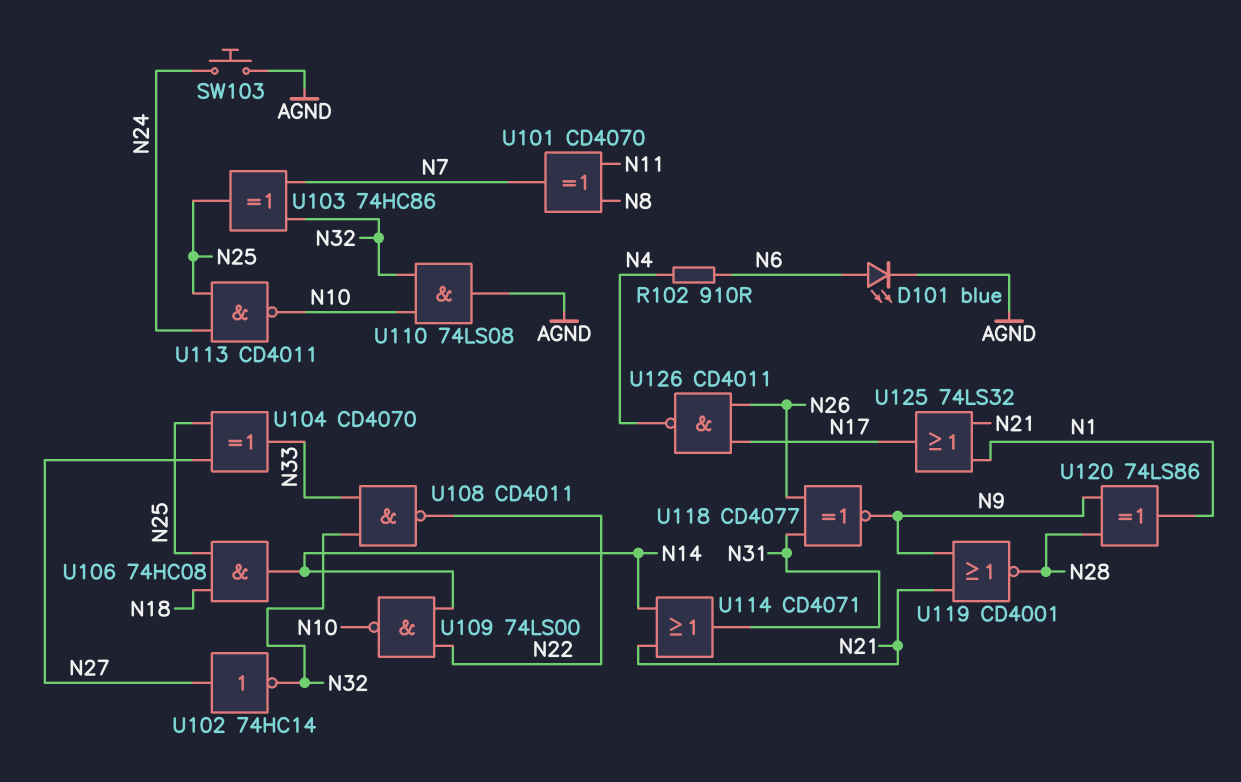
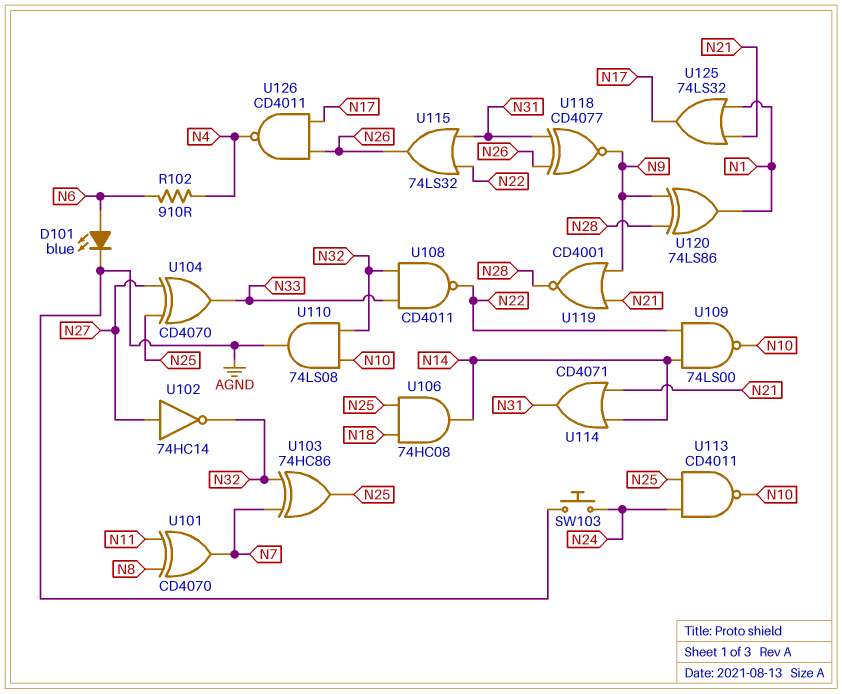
U115: none -> OR 74LS32 (in N22, in N31, out N26)

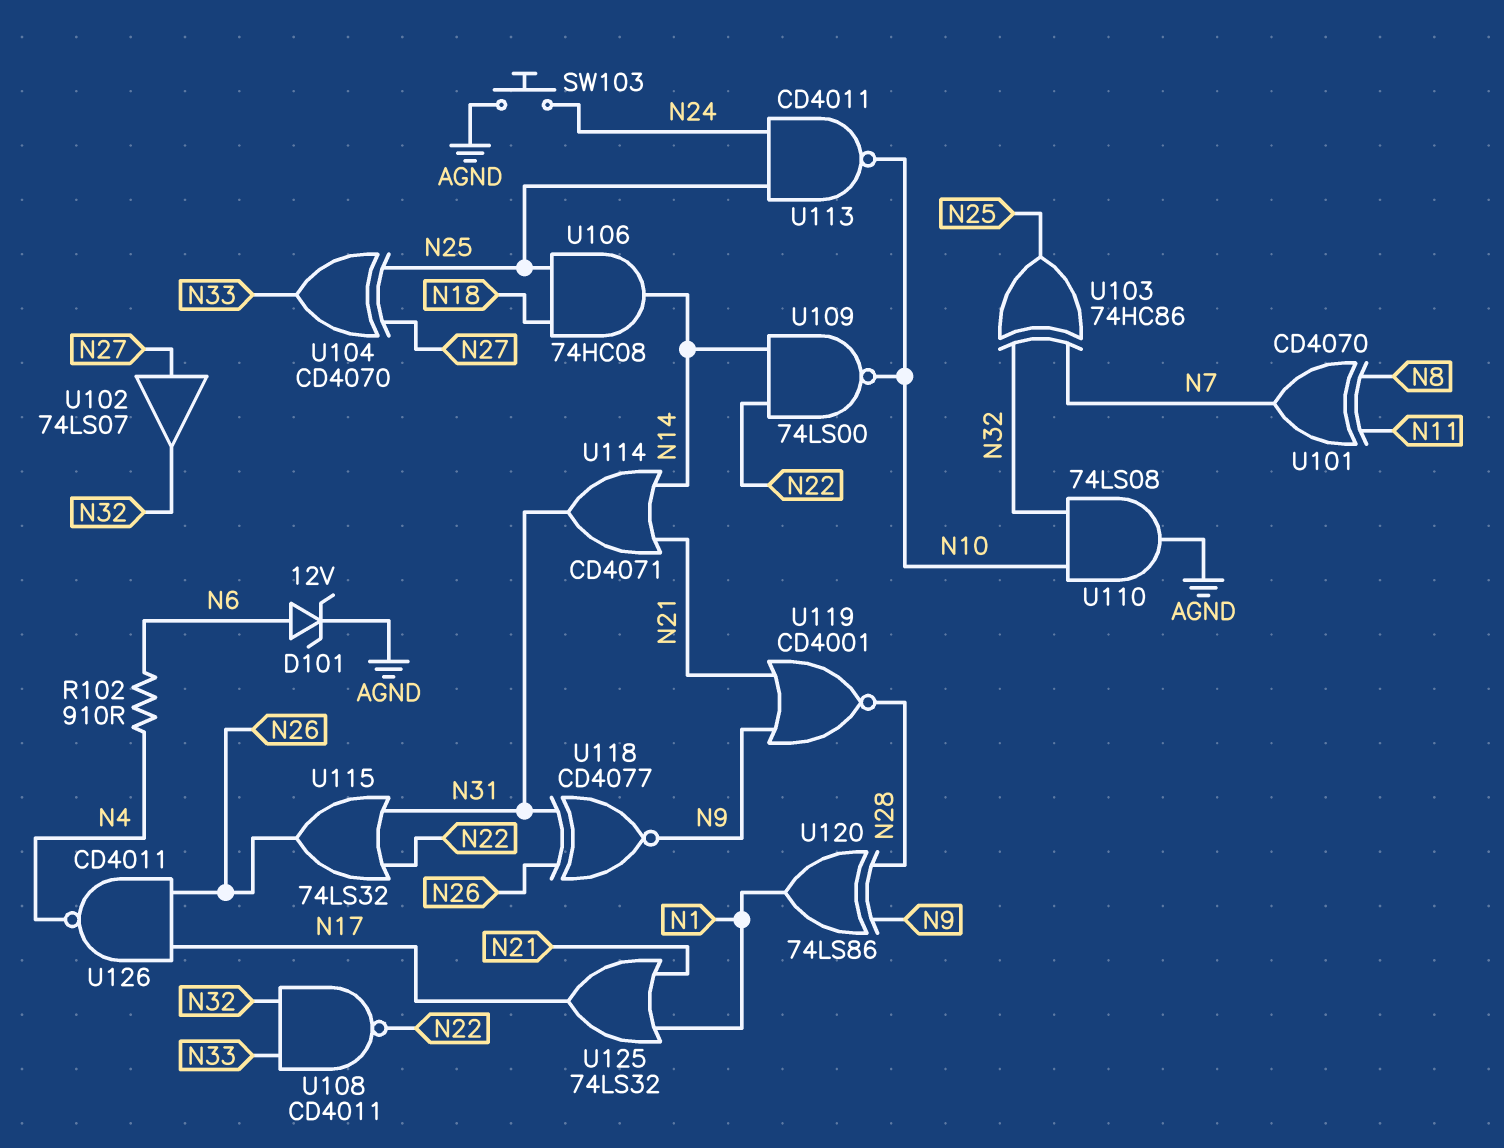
D101: LED blue (A N6, K AGND) -> zener 12V (A N6, K AGND)
U102: NOT 74HC14 (in N27, out N32) -> buffer 74LS07 (in N27, out N32)

